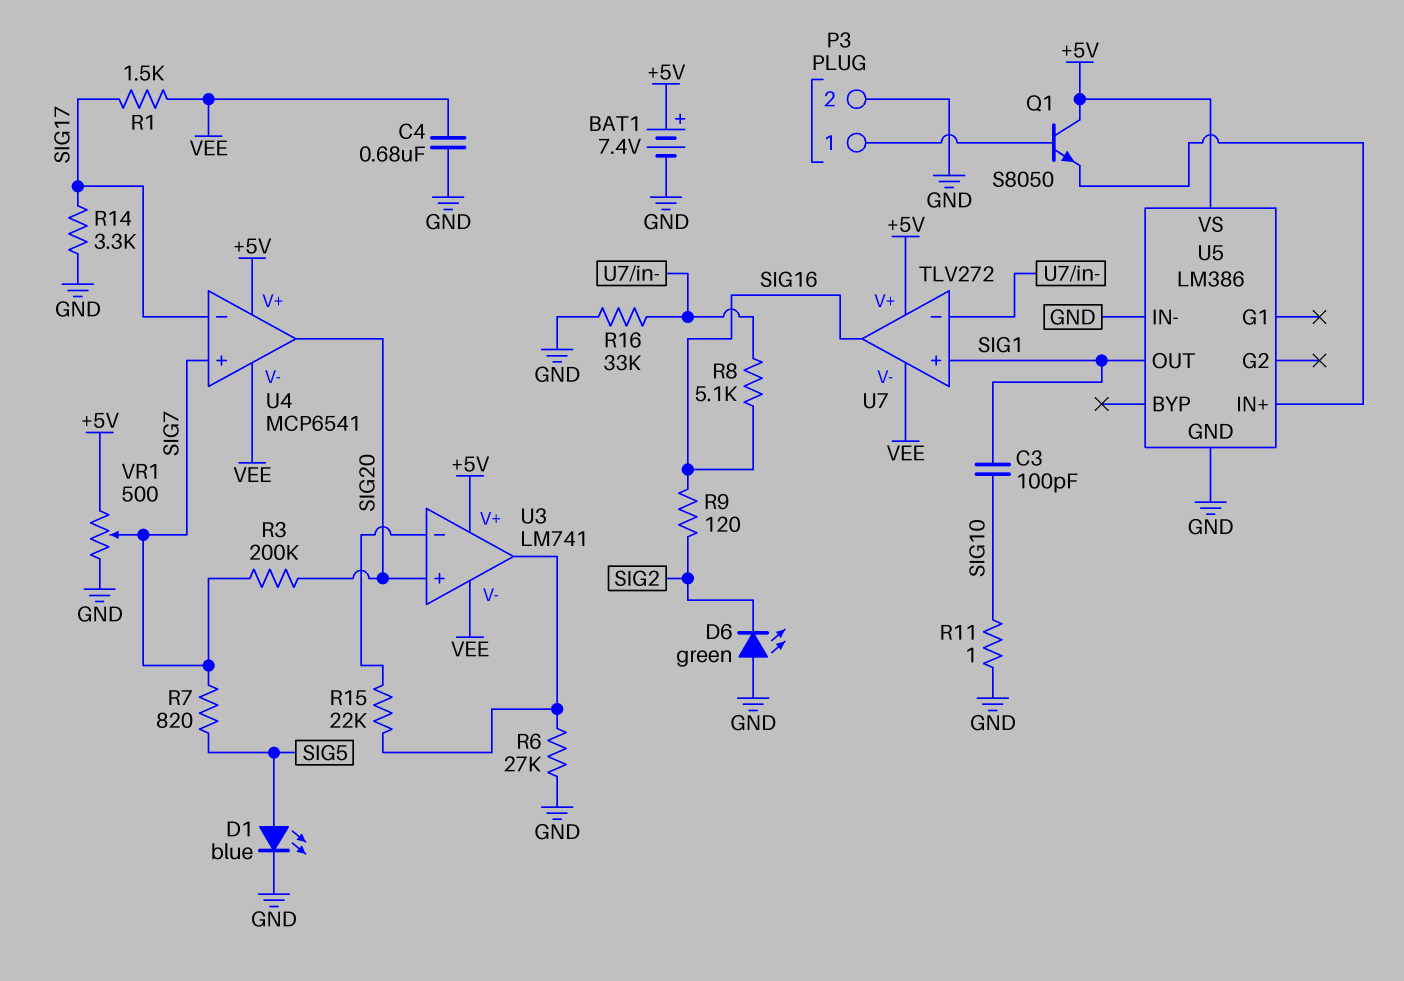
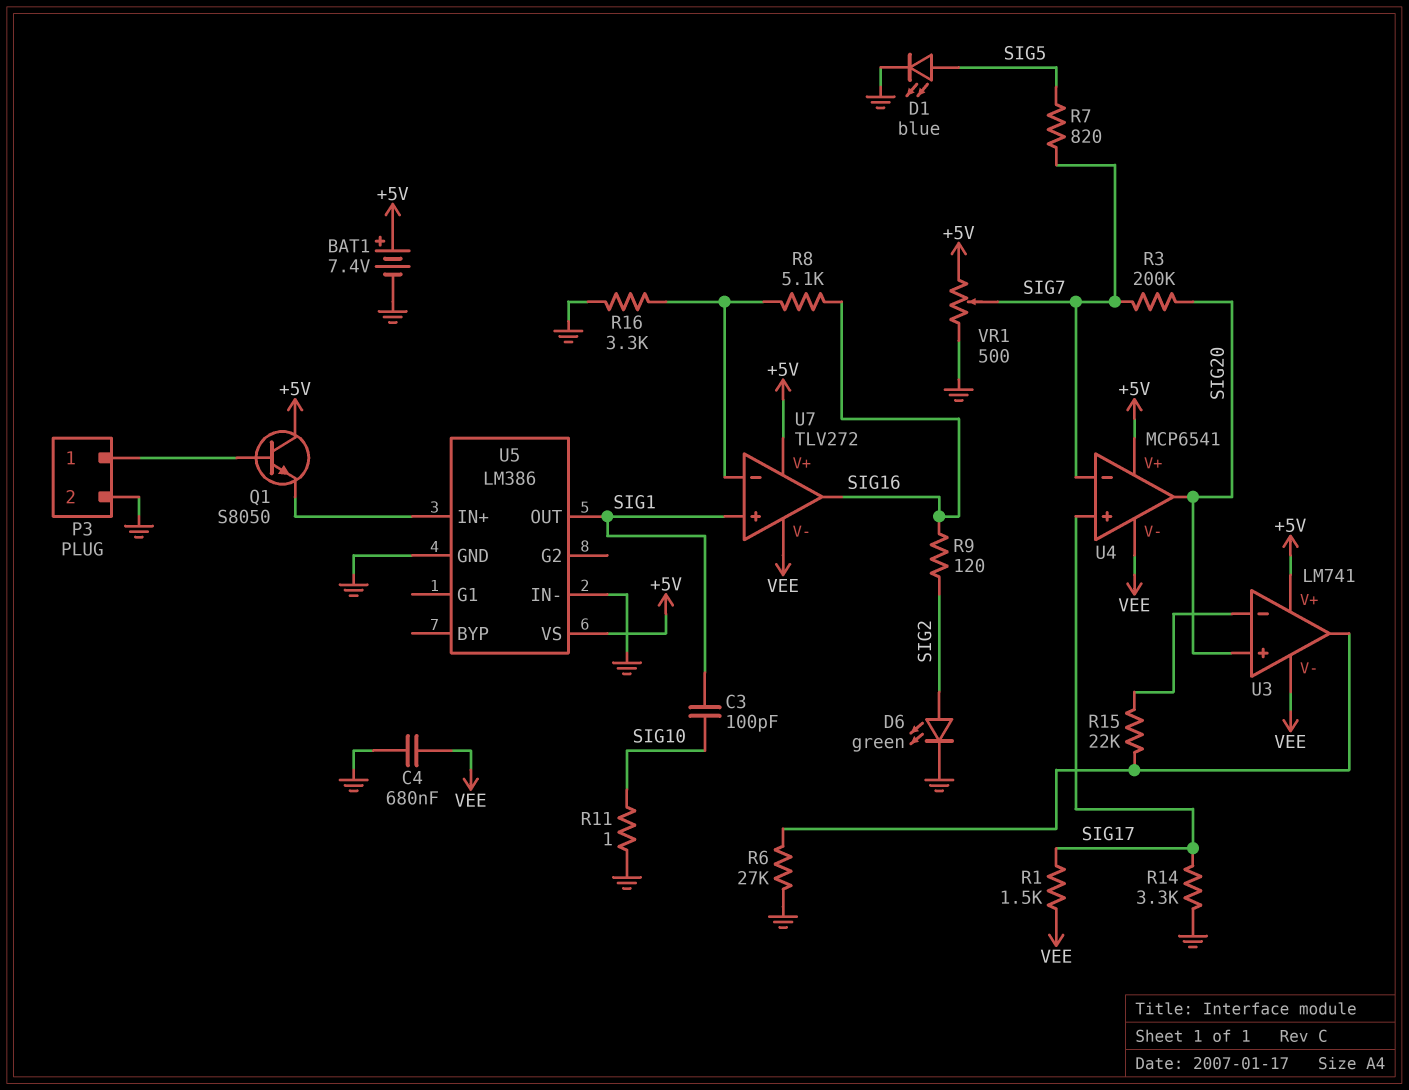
D6: LED green (A GND, K SIG2) -> LED green (A SIG2, K GND)
R16: 33k (GND, U7/in-) -> 3.3k (GND, U7/in-)
U4 pin in+: SIG7 -> SIG17
U4 pin in-: SIG17 -> SIG7

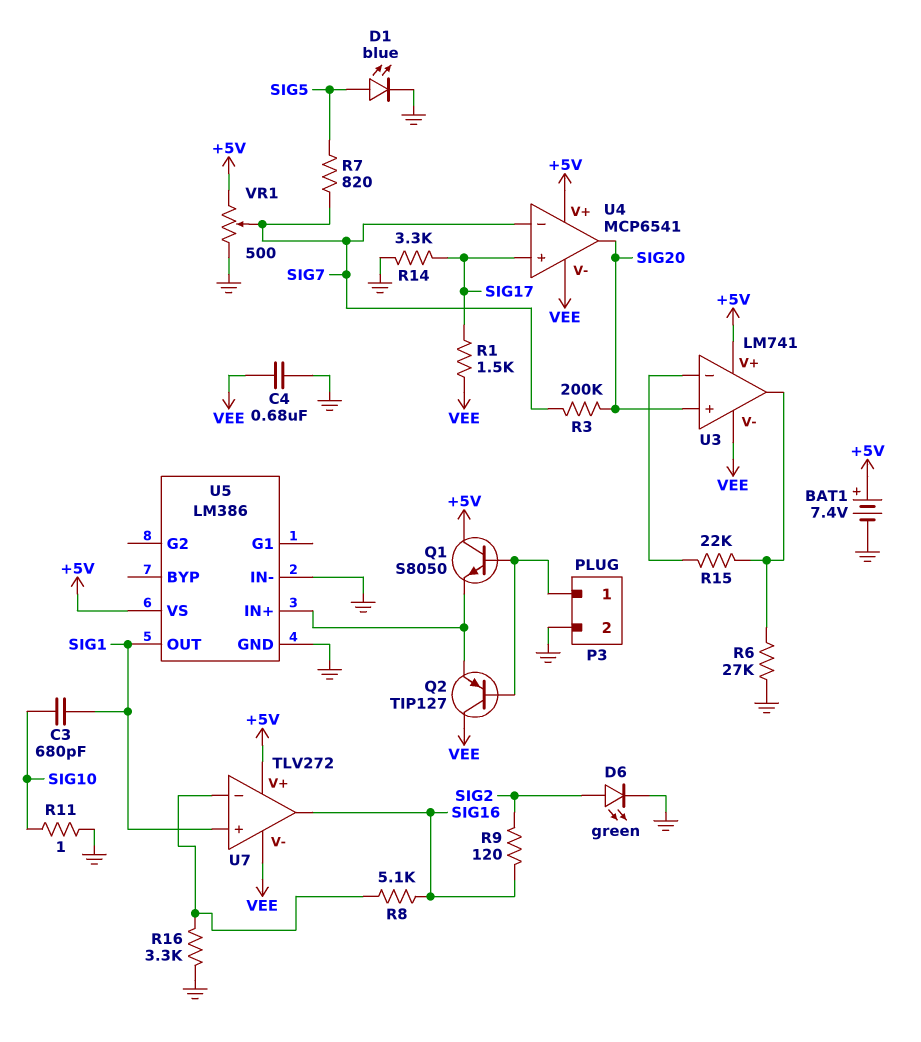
C3: 100pF (SIG1, SIG10) -> 680pF (SIG1, SIG10)
Q2: none -> PNP TIP127 (B P3/1, C VEE, E U5/IN+)

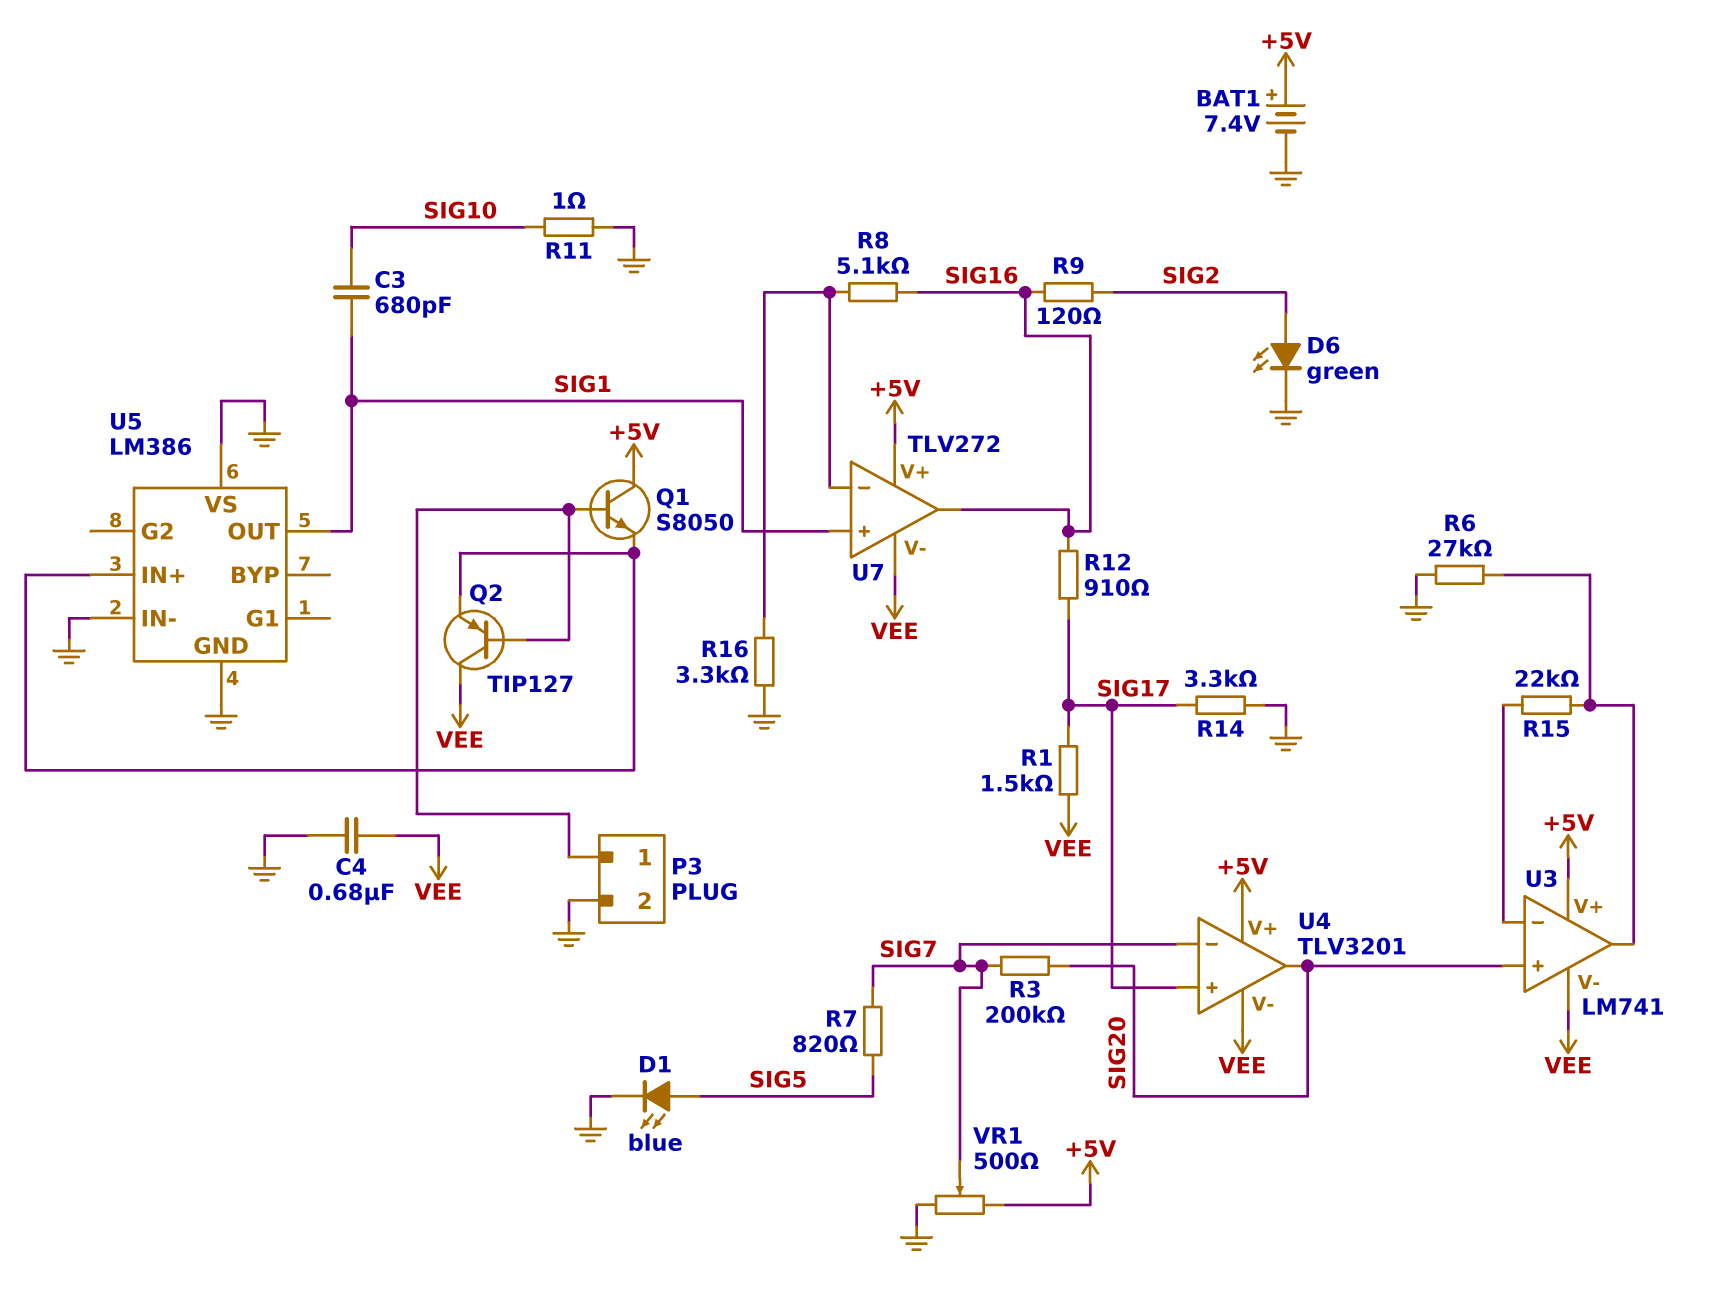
R12: none -> 910 (SIG16, SIG17)
U4: MCP6541 -> TLV3201
U5 pin VS: +5V -> GND

